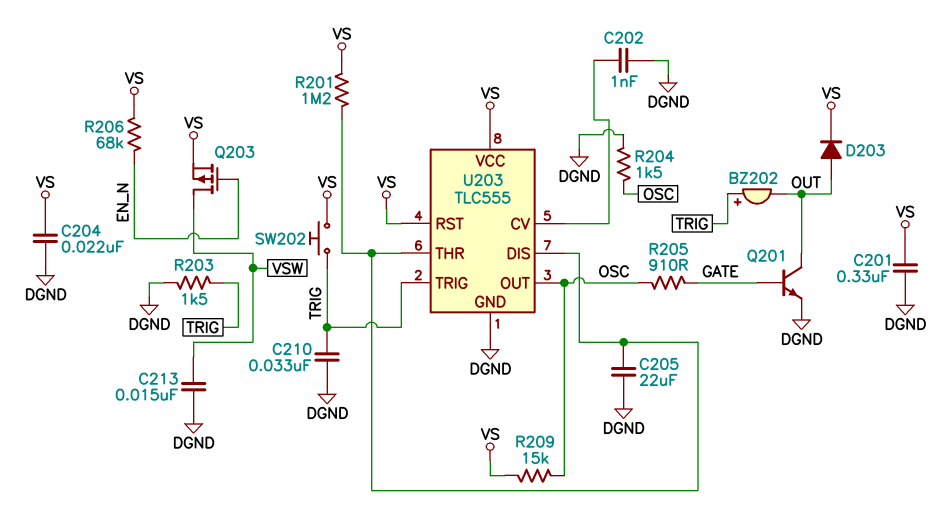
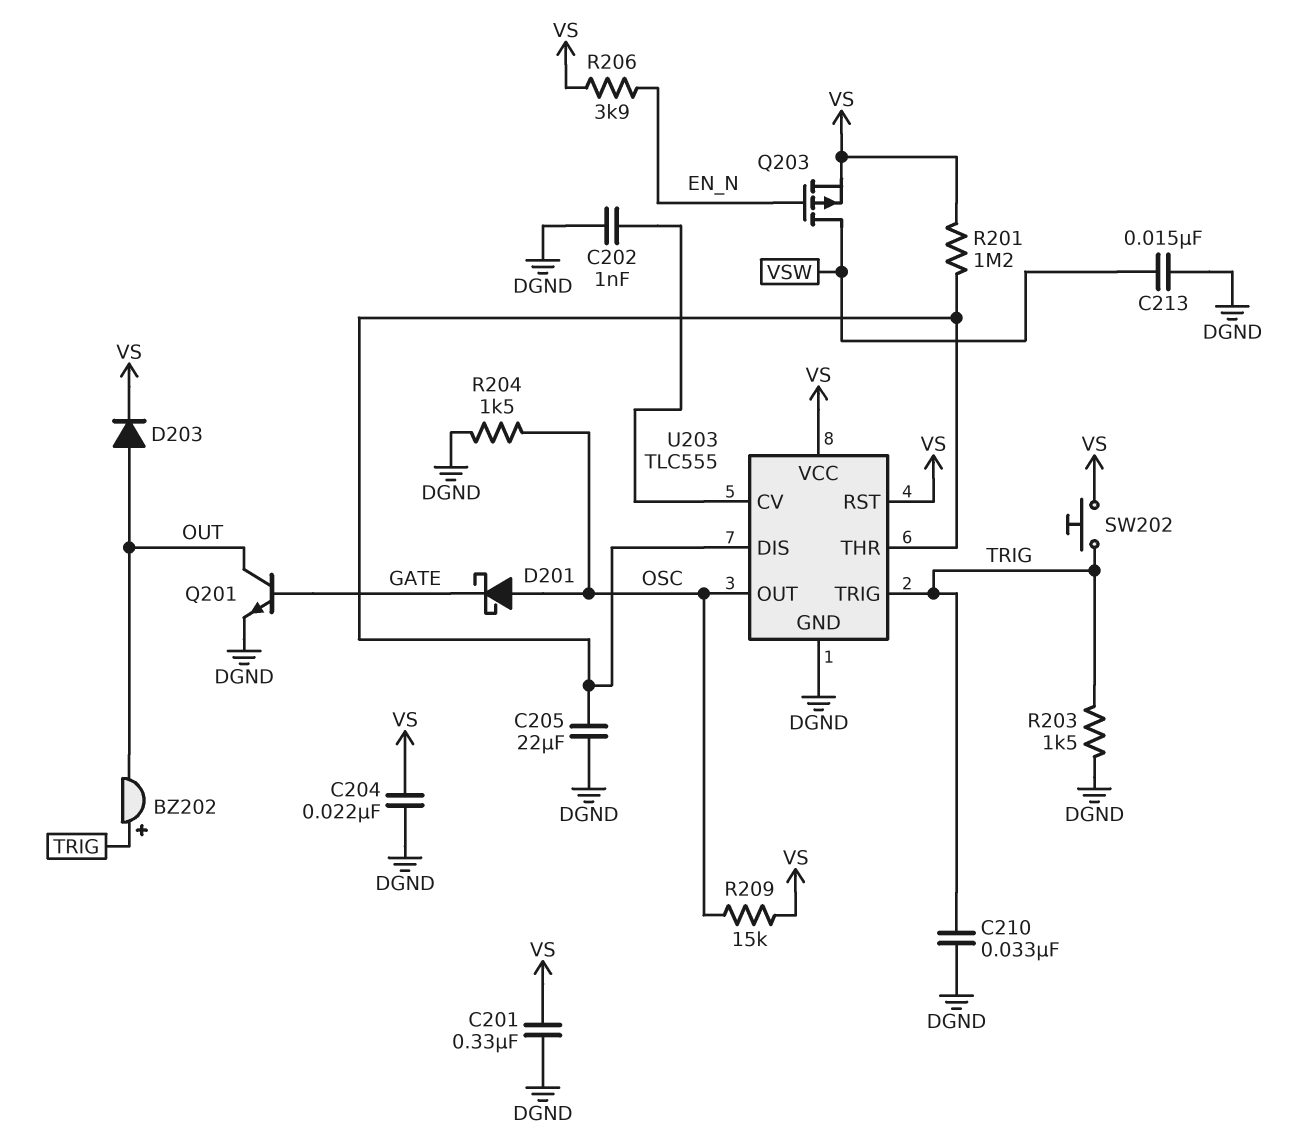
D201: none -> schottky (A OSC, K GATE)
R205: 910 (GATE, OSC) -> none
R206: 68k (EN_N, VS) -> 3.9k (EN_N, VS)

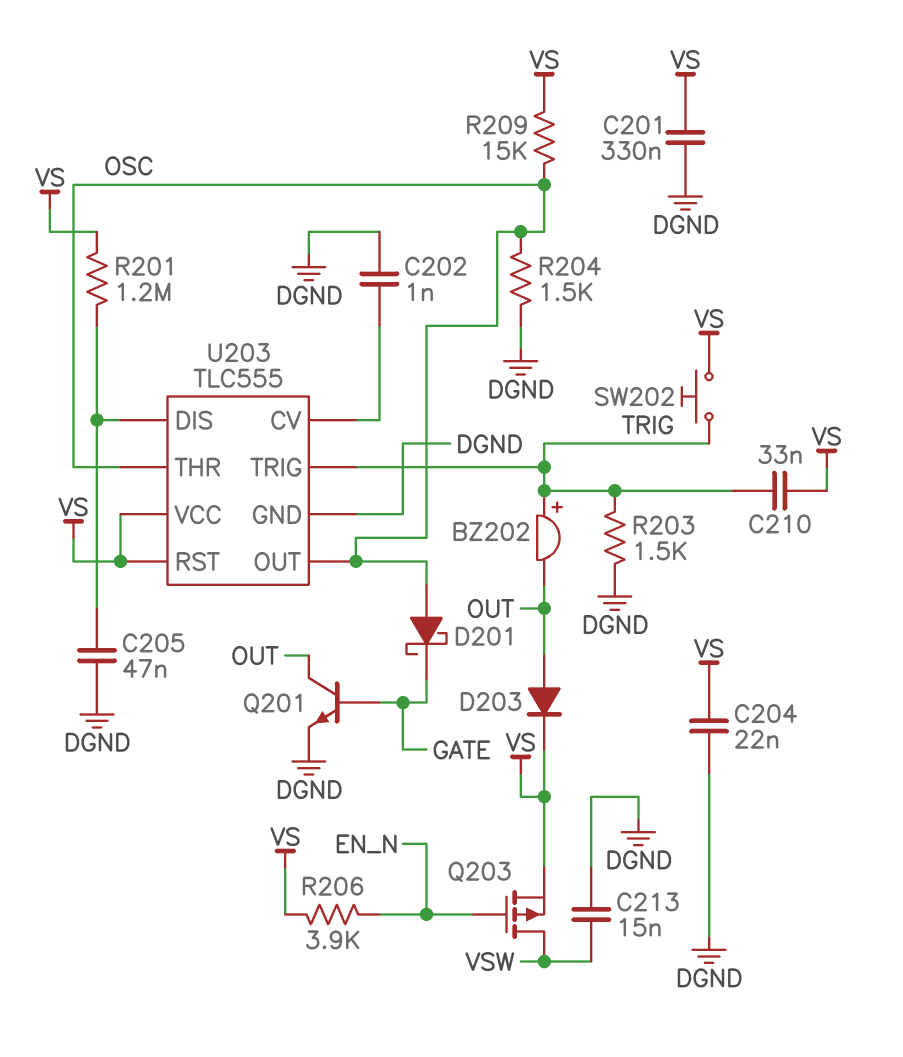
C205: 22uF (DGND, U203/DIS) -> 47nF (DGND, U203/DIS)
C210: 33nF (DGND, TRIG) -> 33nF (TRIG, VS)
U203 pin THR: U203/DIS -> OSC

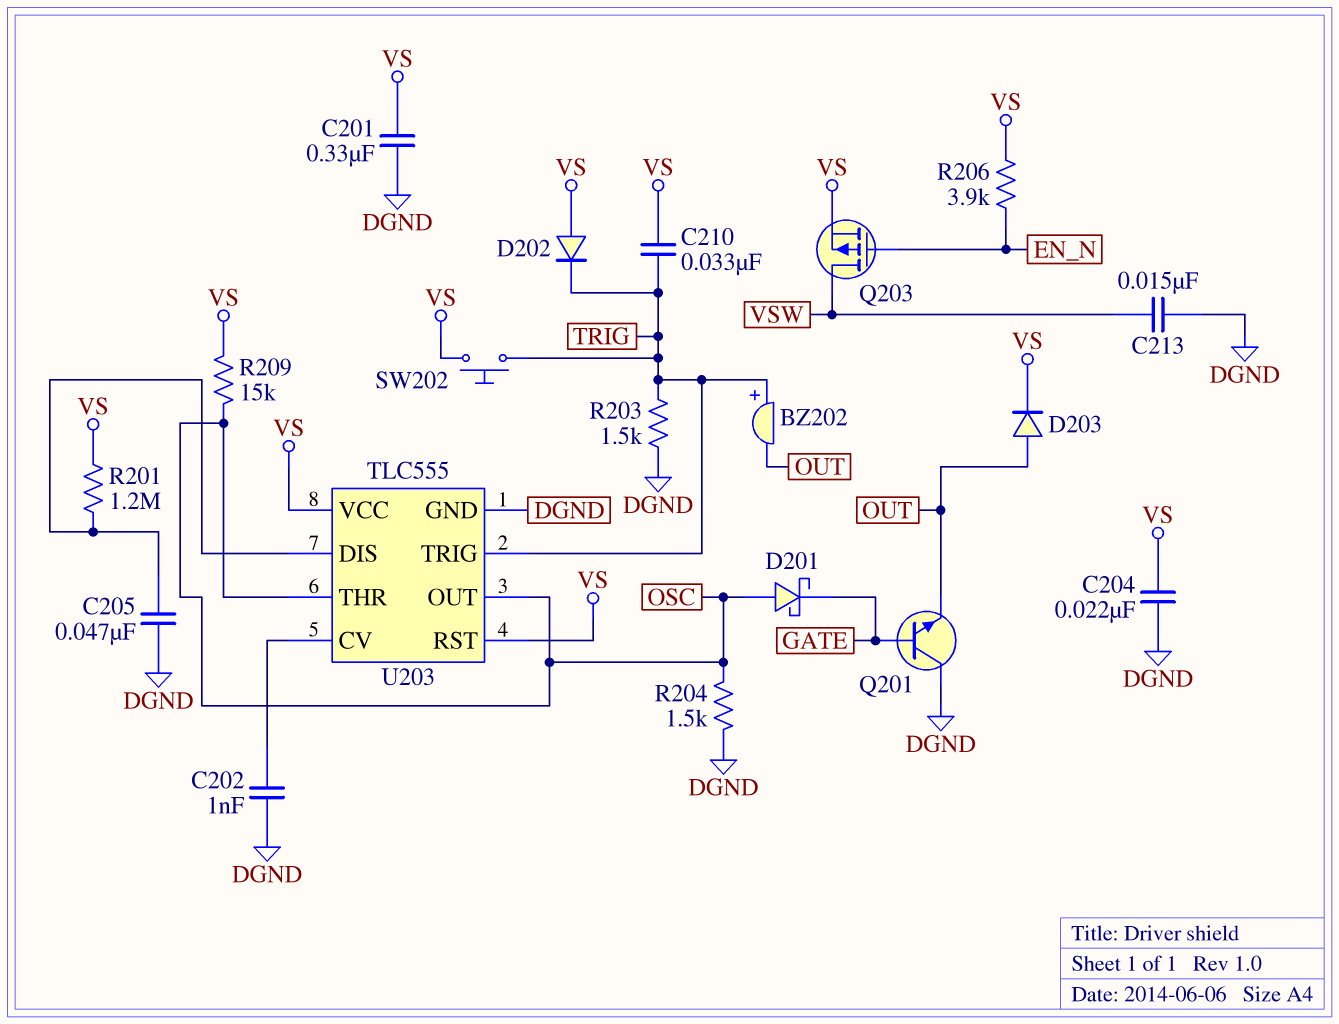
D202: none -> diode (A VS, K TRIG)
Q201: NPN (B GATE, C OUT, E DGND) -> NPN (B GATE, C DGND, E OUT)

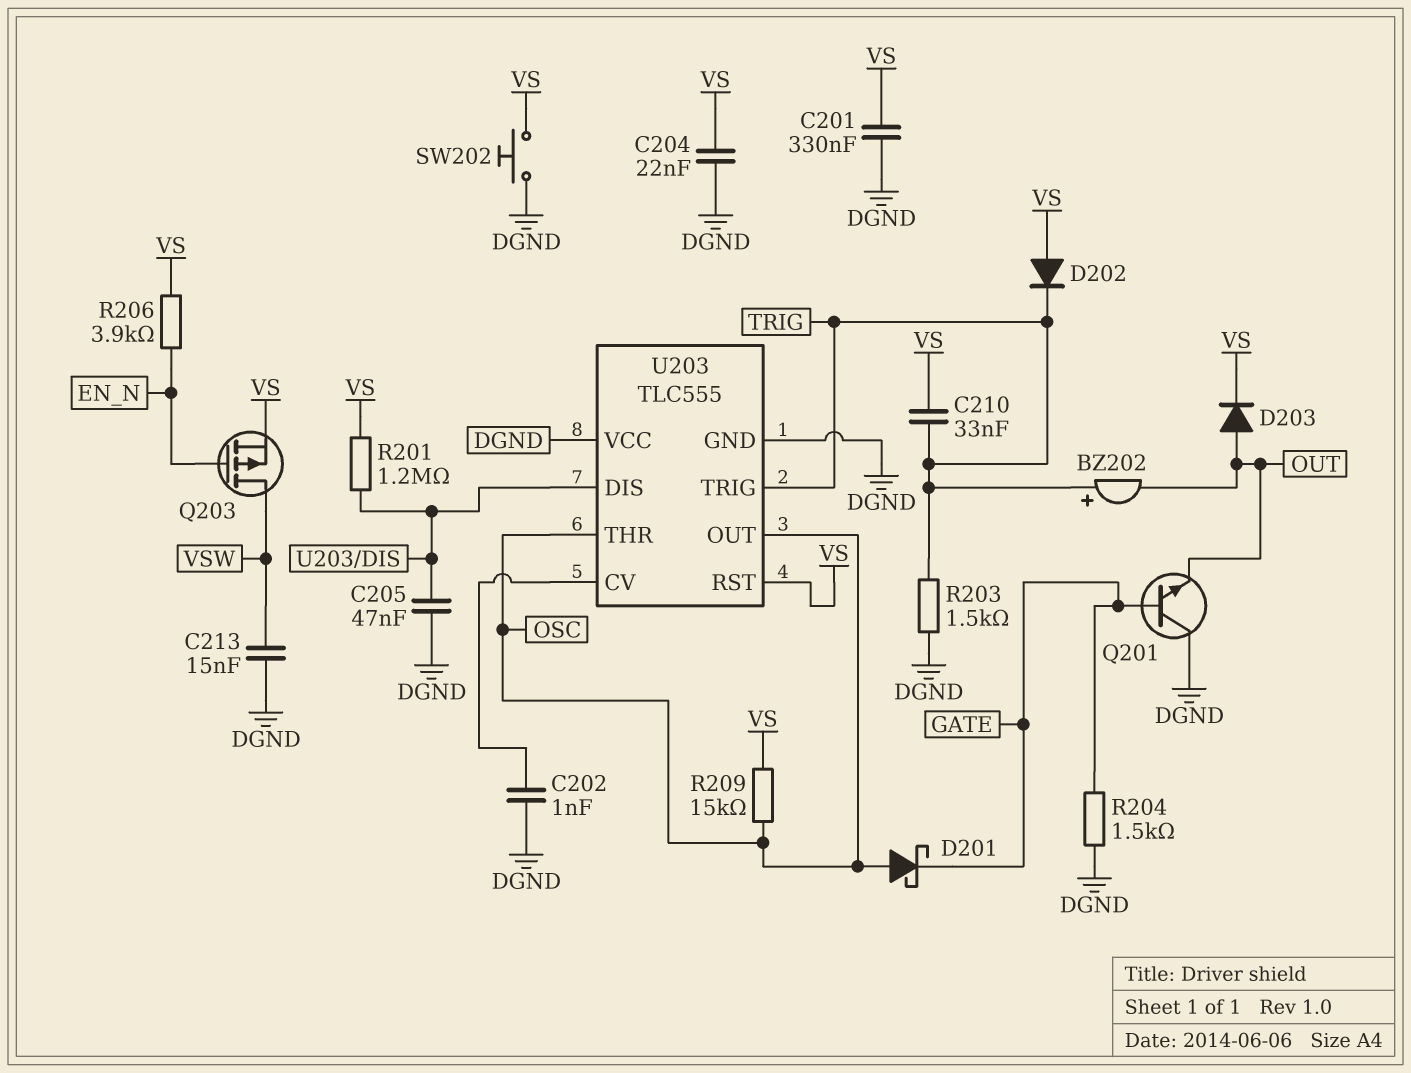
R204: 1.5k (DGND, OSC) -> 1.5k (DGND, GATE)
SW202: button (TRIG, VS) -> button (DGND, VS)
U203 pin VCC: VS -> DGND

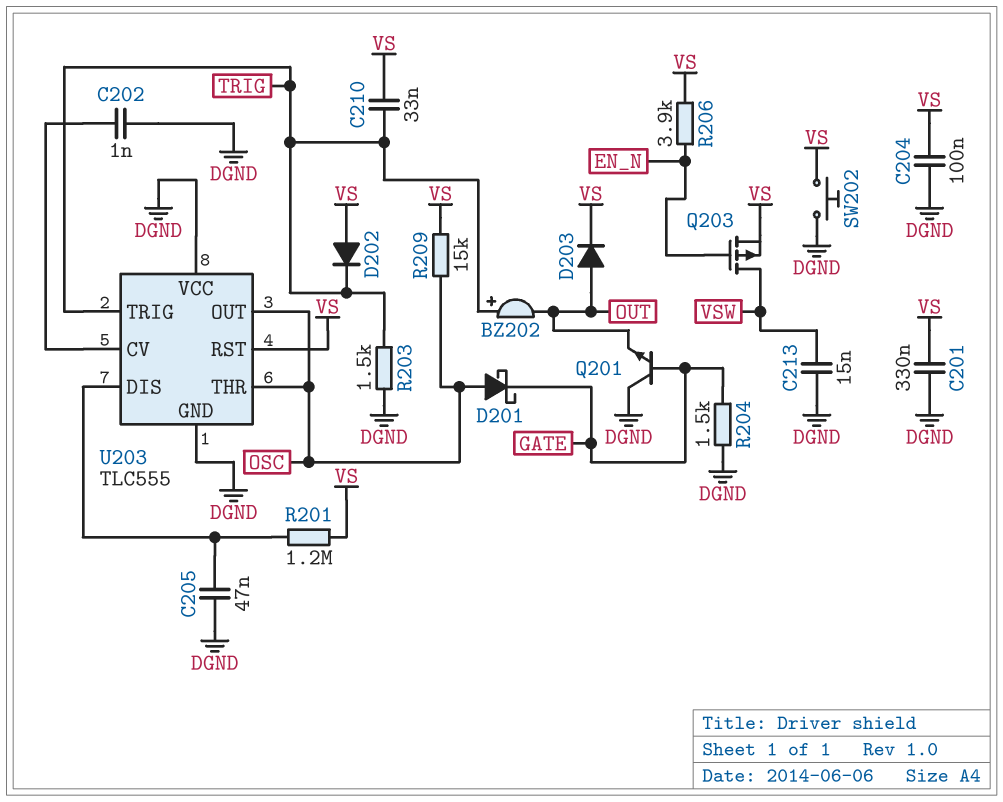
C204: 22nF (DGND, VS) -> 100nF (DGND, VS)

